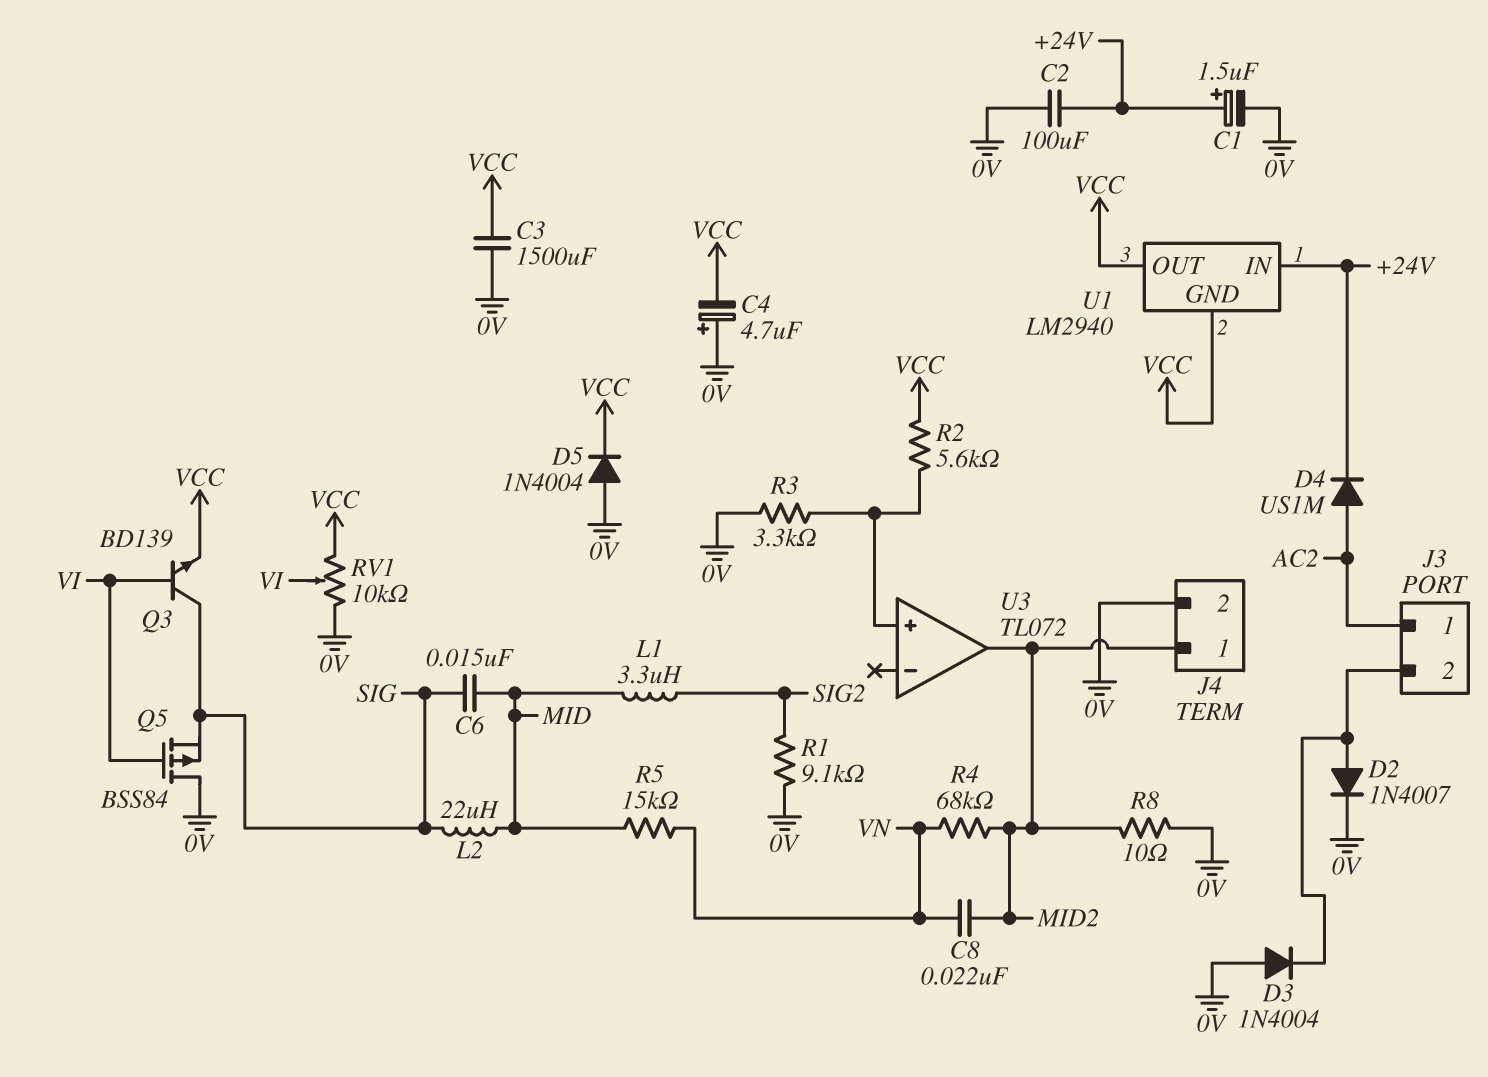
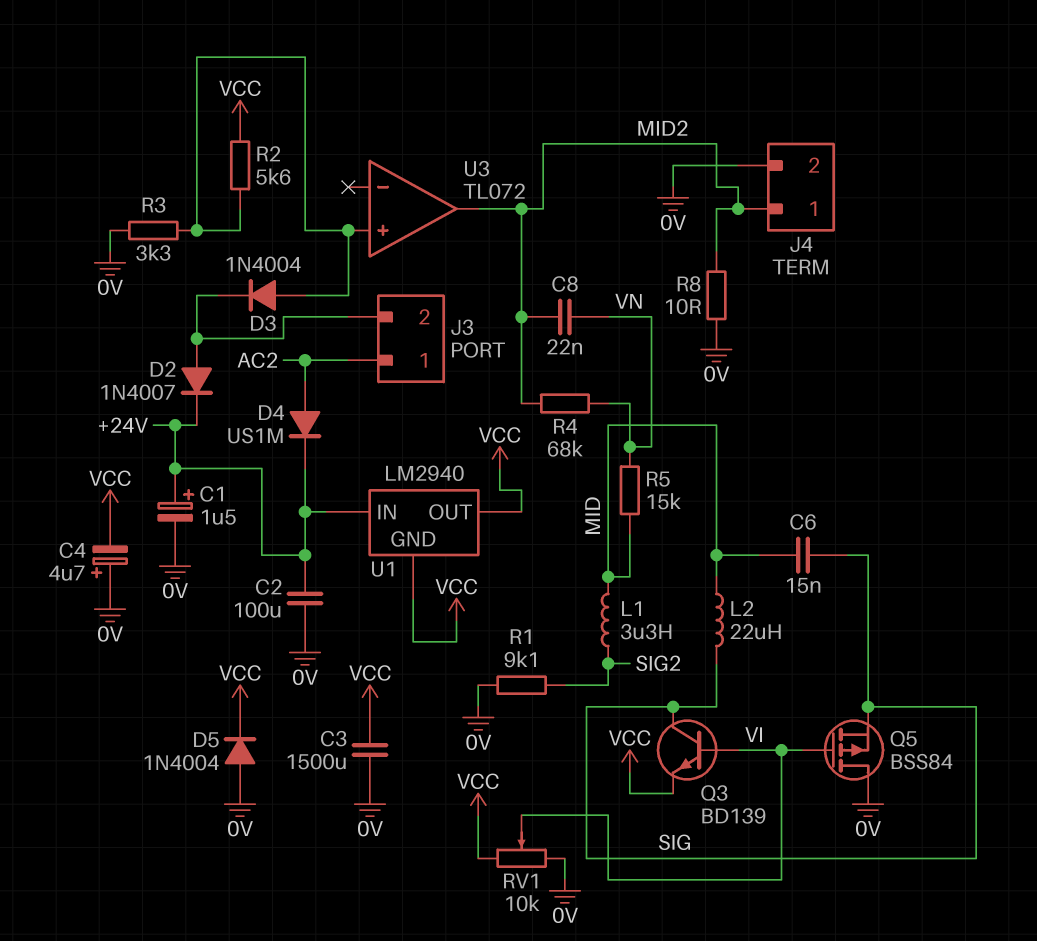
D2: diode 1N4007 (A J3/2, K 0V) -> diode 1N4007 (A J3/2, K +24V)
D3: diode 1N4004 (A 0V, K J3/2) -> diode 1N4004 (A U3/in+, K J3/2)

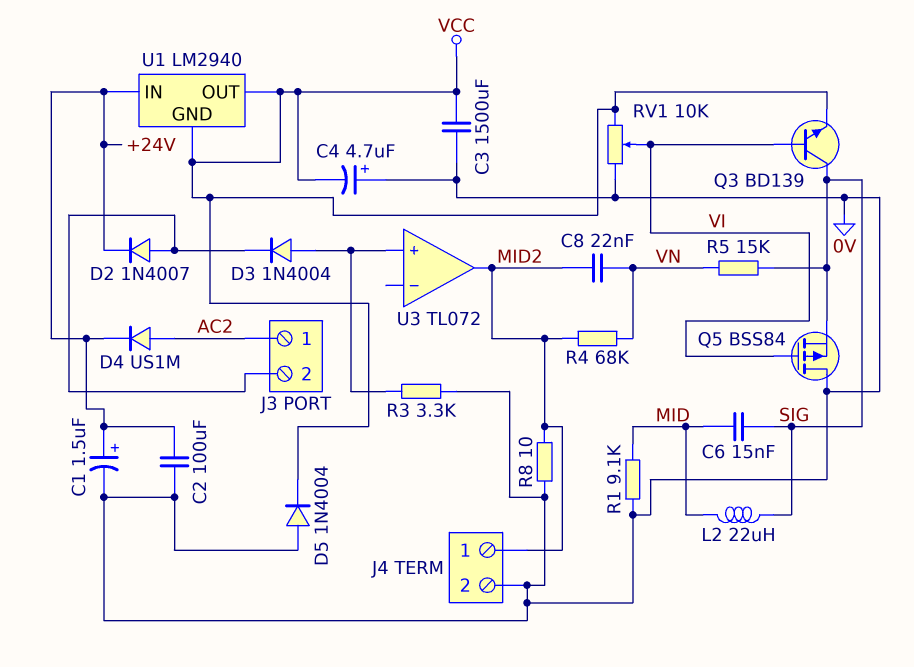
L1: 3.3uH (MID, SIG2) -> none
R1: 9.1k (0V, SIG2) -> 9.1k (0V, MID)
R2: 5.6k (U3/in+, VCC) -> none
R5: 15k (MID, VN) -> 15k (SIG, VN)

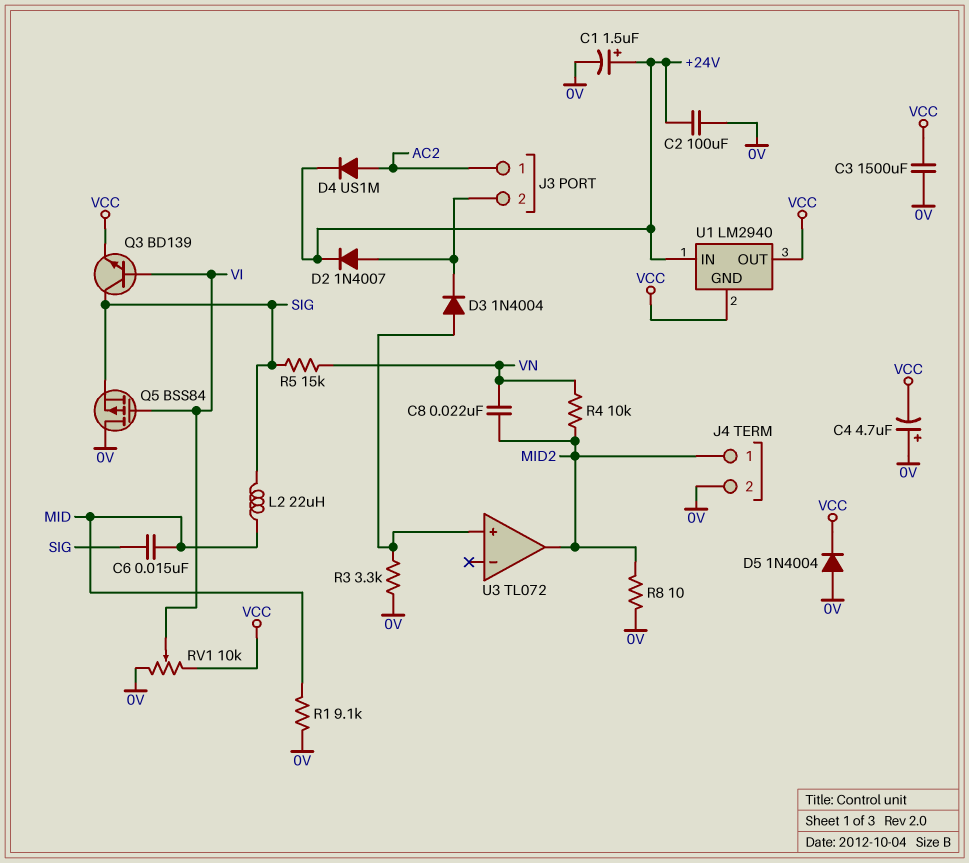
R4: 68k (MID2, VN) -> 10k (MID2, VN)

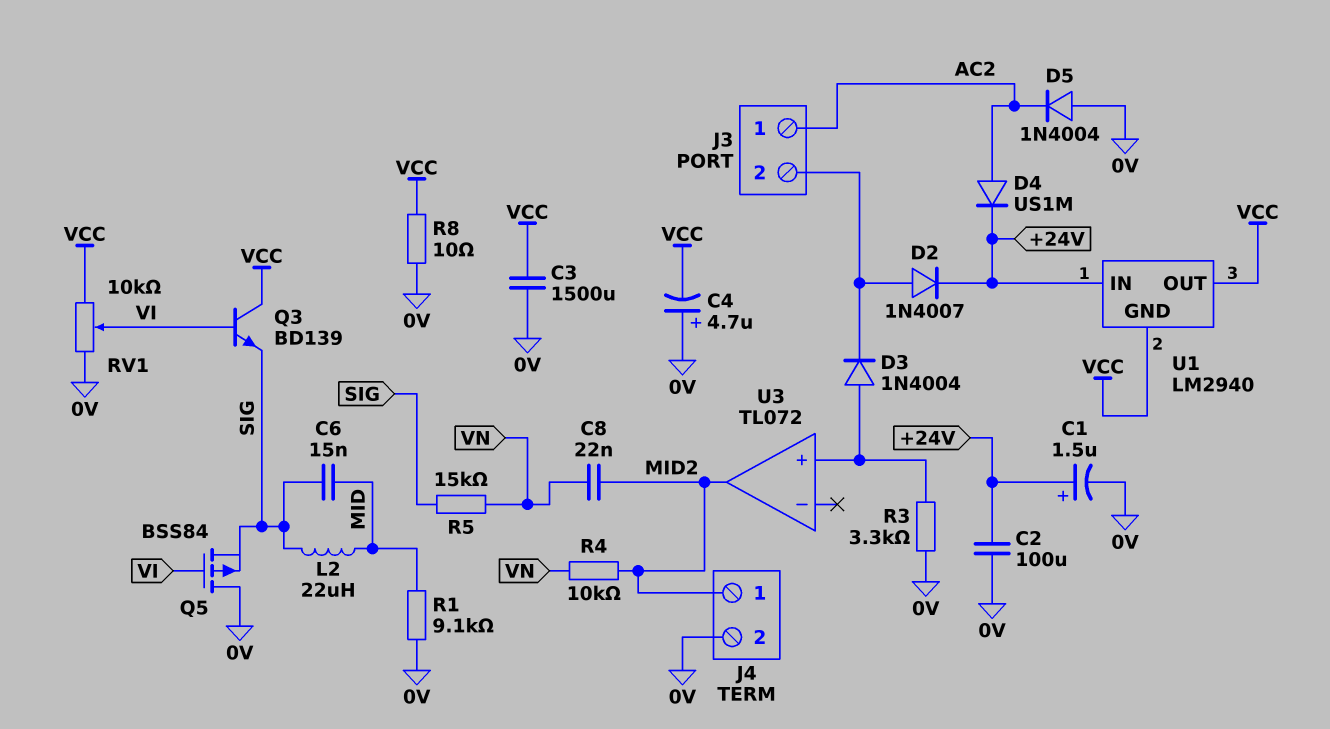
D5: diode 1N4004 (A 0V, K VCC) -> diode 1N4004 (A 0V, K AC2)
Q3: NPN BD139 (B VI, C SIG, E VCC) -> NPN BD139 (B VI, C VCC, E SIG)
R8: 10 (0V, MID2) -> 10 (0V, VCC)

